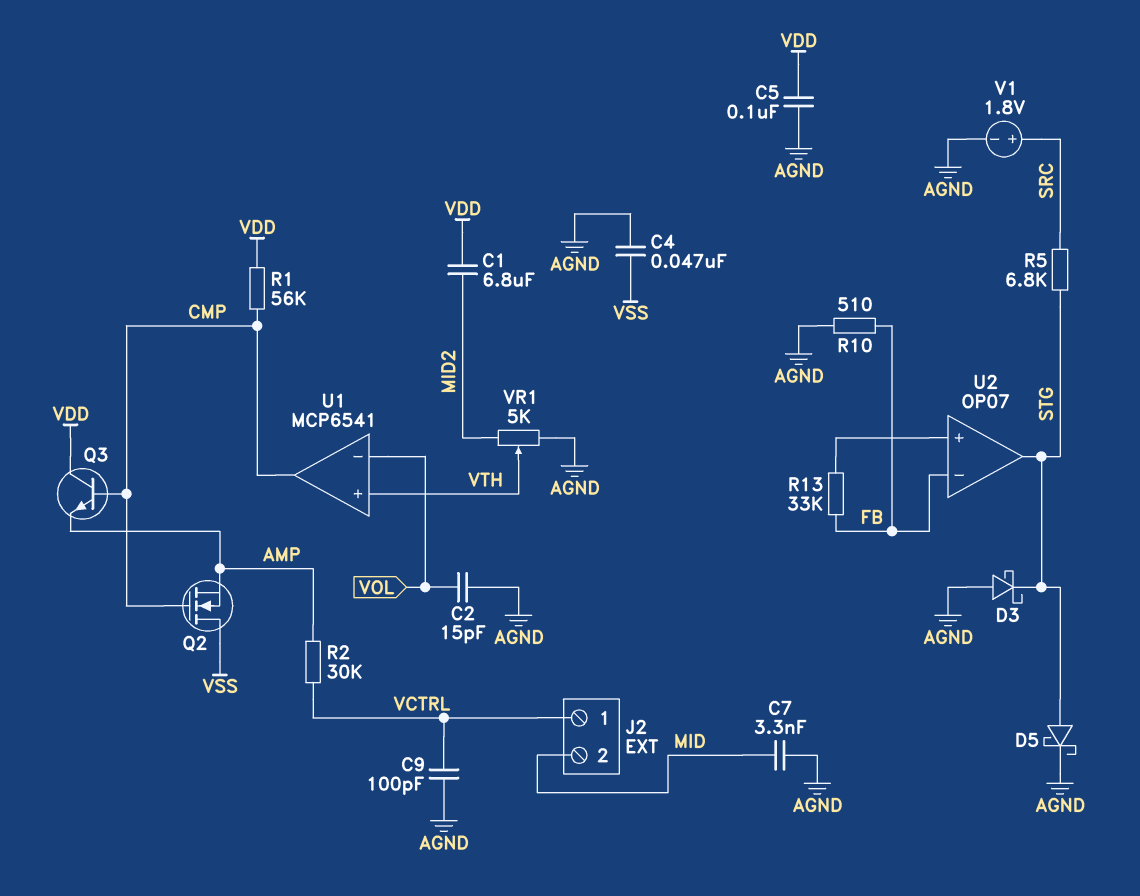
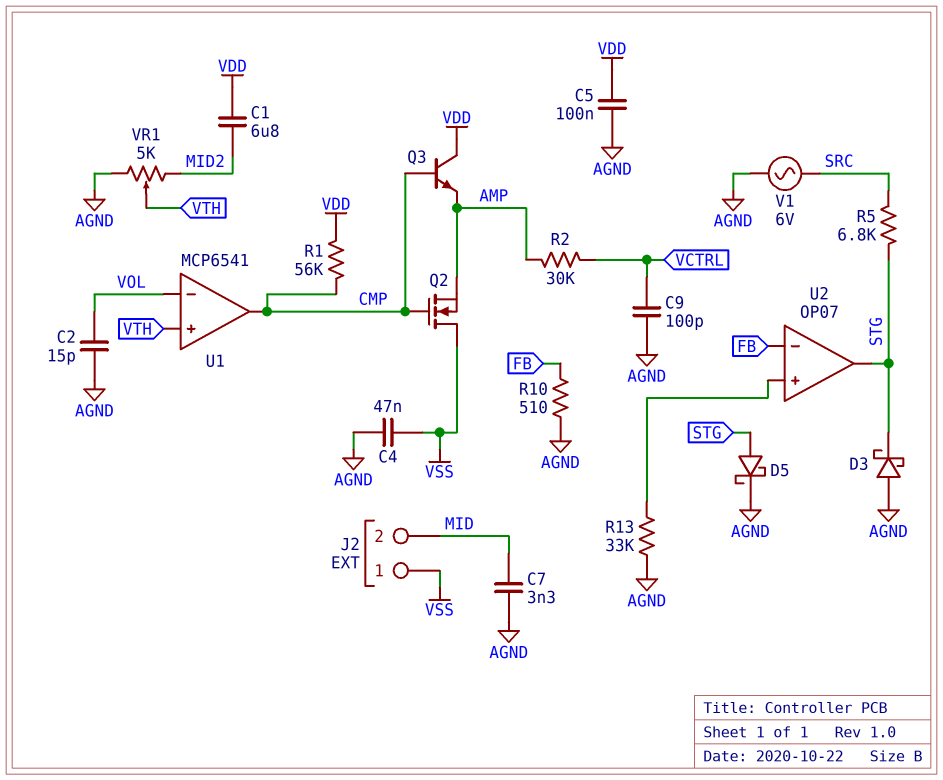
J2 pin 1: VCTRL -> VSS
R13: 33k (FB, U2/in+) -> 33k (AGND, U2/in+)
V1: 1.8V (plus SRC, minus AGND) -> AC 6V (AGND, SRC)

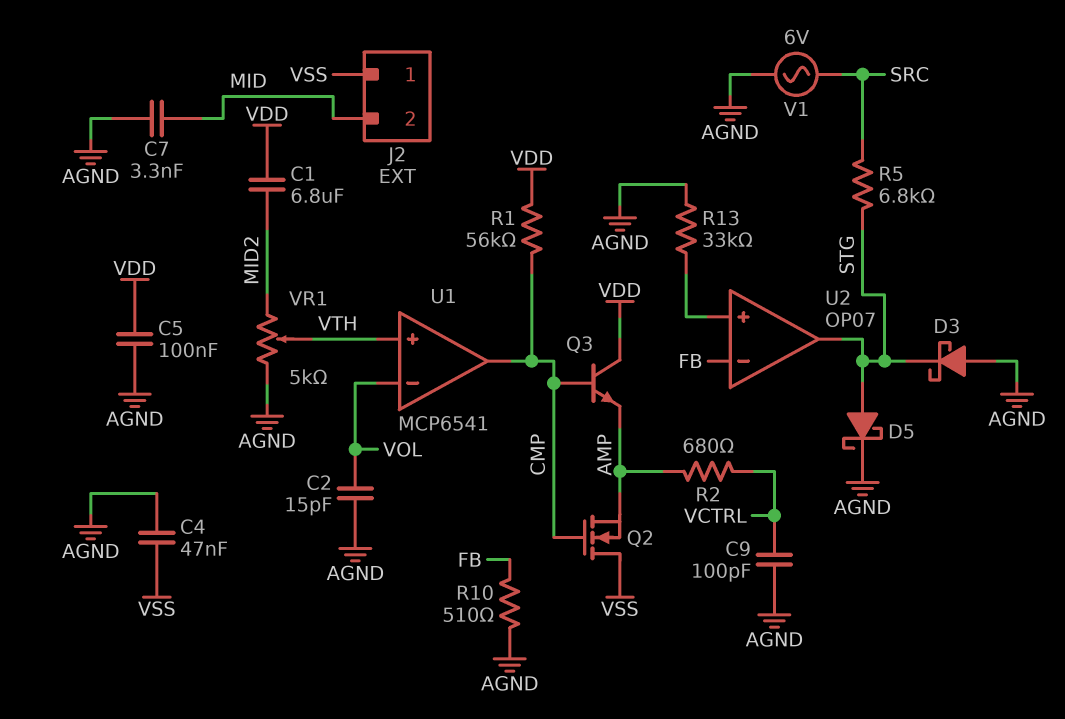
R2: 30k (AMP, VCTRL) -> 680 (AMP, VCTRL)

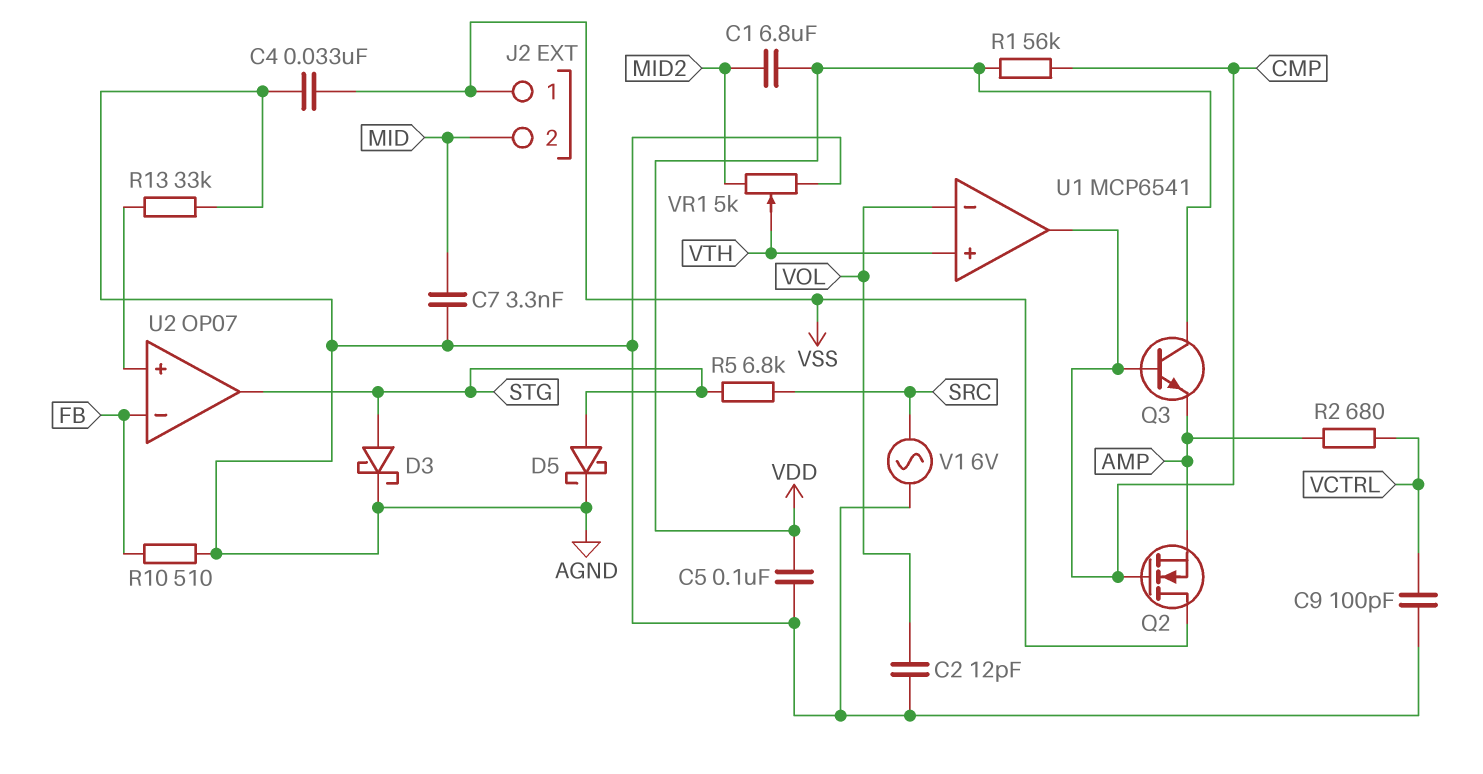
C2: 15pF (AGND, VOL) -> 12pF (AGND, VOL)
C4: 47nF (AGND, VSS) -> 33nF (AGND, VSS)
D3: schottky (A AGND, K STG) -> schottky (A STG, K AGND)

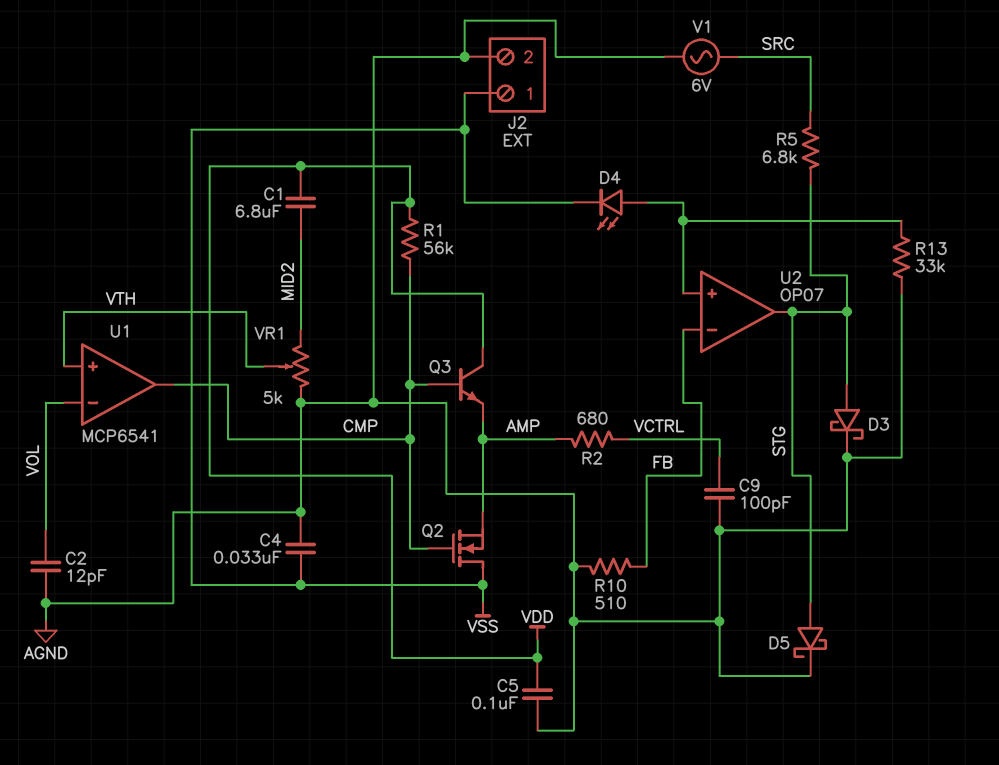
C7: 3.3nF (AGND, MID) -> none
D4: none -> LED (A U2/in+, K VSS)
J2 pin 2: MID -> AGND

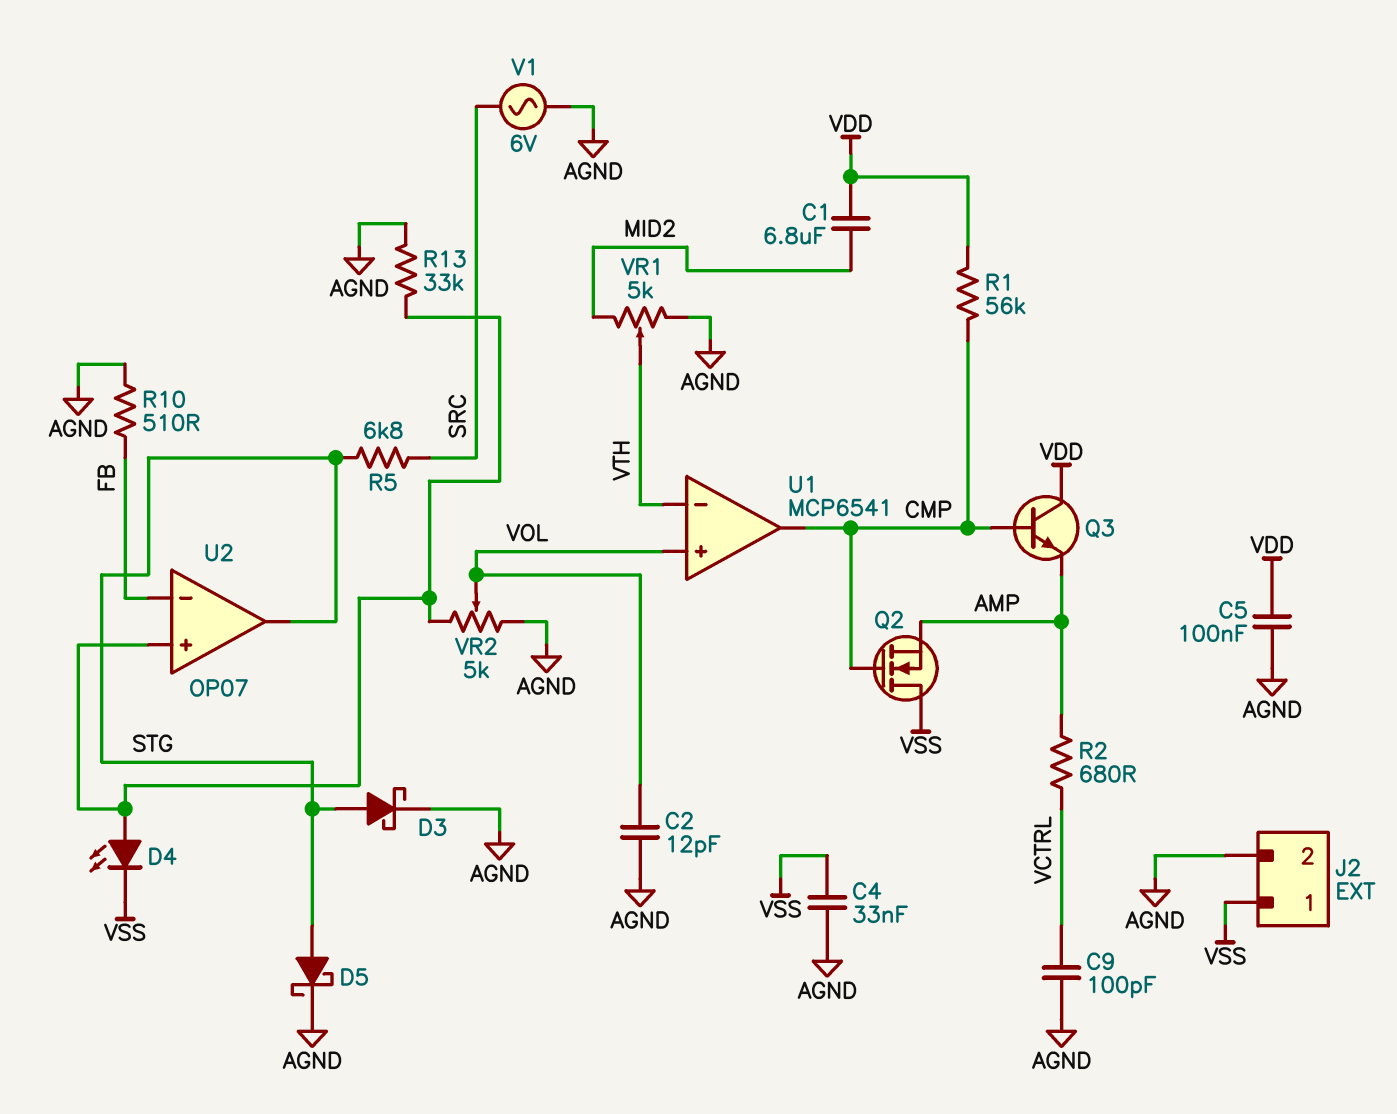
U1 pin in+: VTH -> VOL
U1 pin in-: VOL -> VTH
VR2: none -> 5k (AGND, U2/in+, wiper VOL)

